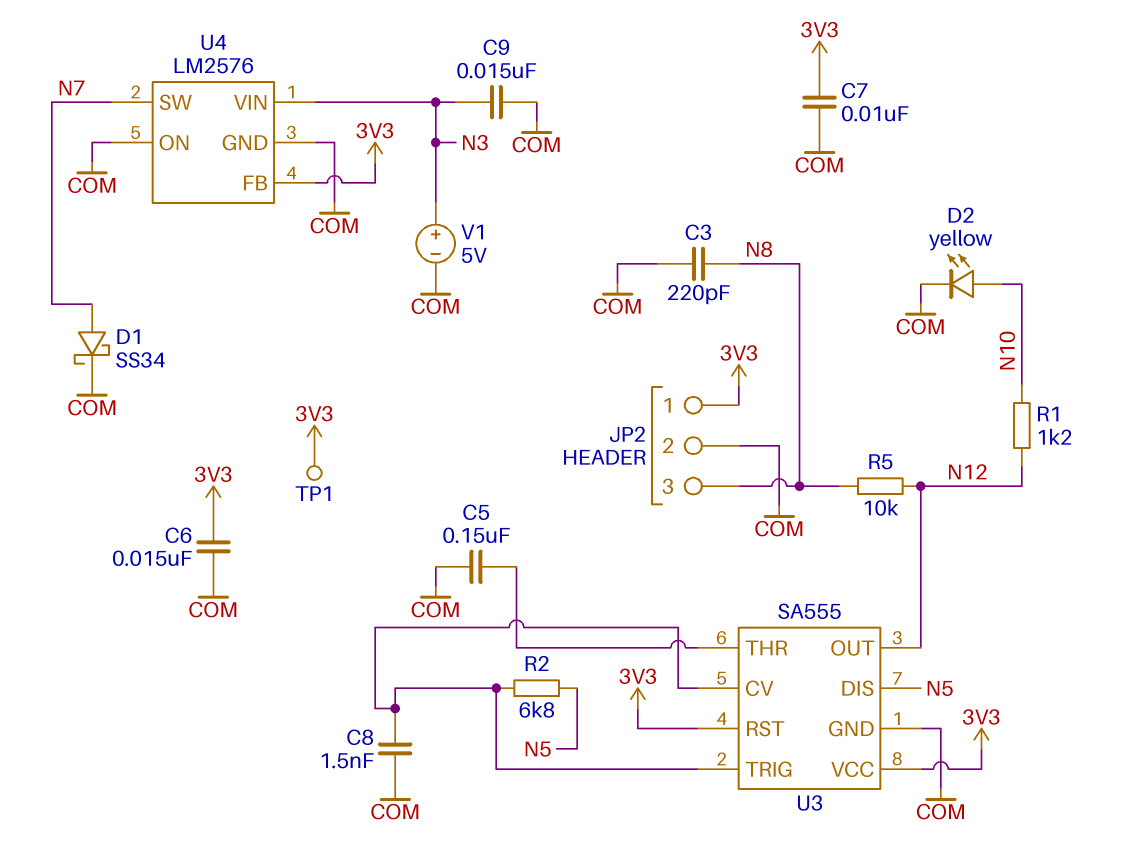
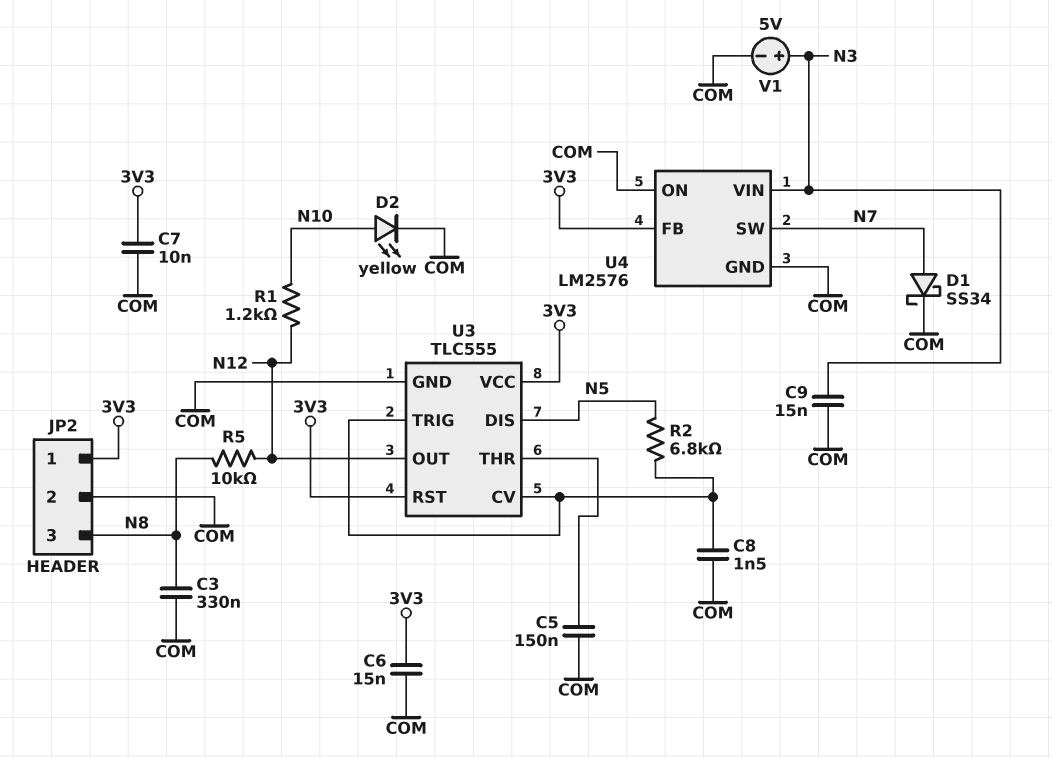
C3: 220pF (COM, N8) -> 330nF (COM, N8)
TP1: test point (3V3) -> none
U3: SA555 -> TLC555

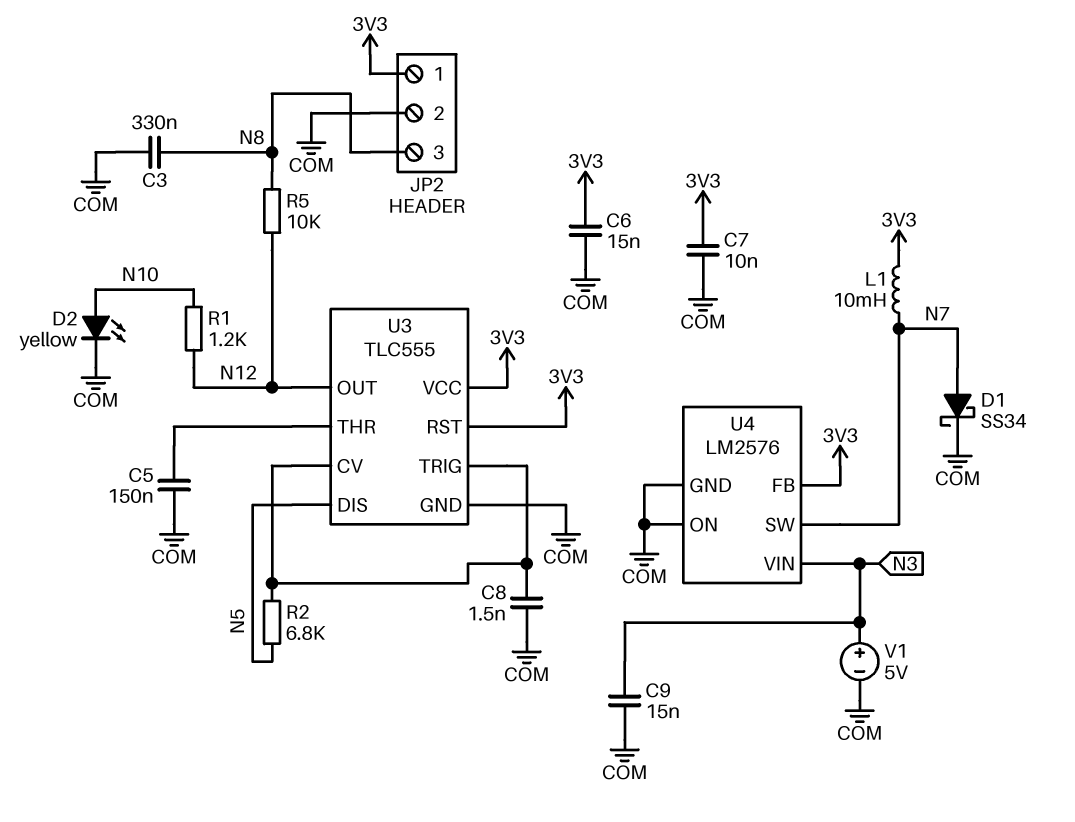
L1: none -> 10mH (3V3, N7)

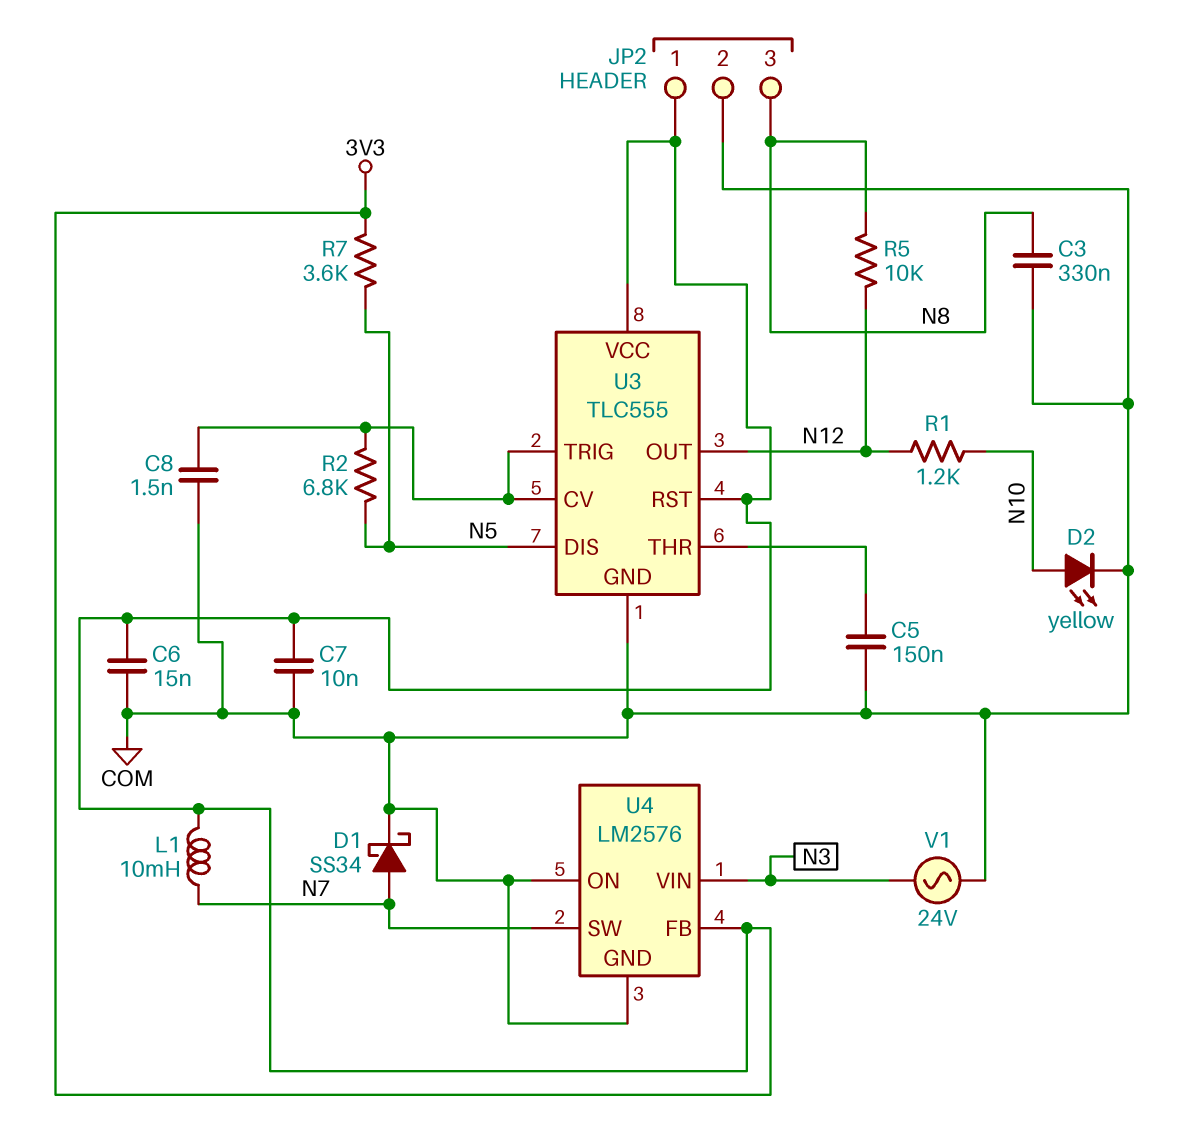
C9: 15nF (COM, N3) -> none
R7: none -> 3.6k (3V3, N5)
V1: 5V (plus N3, minus COM) -> AC 24V (COM, N3)

